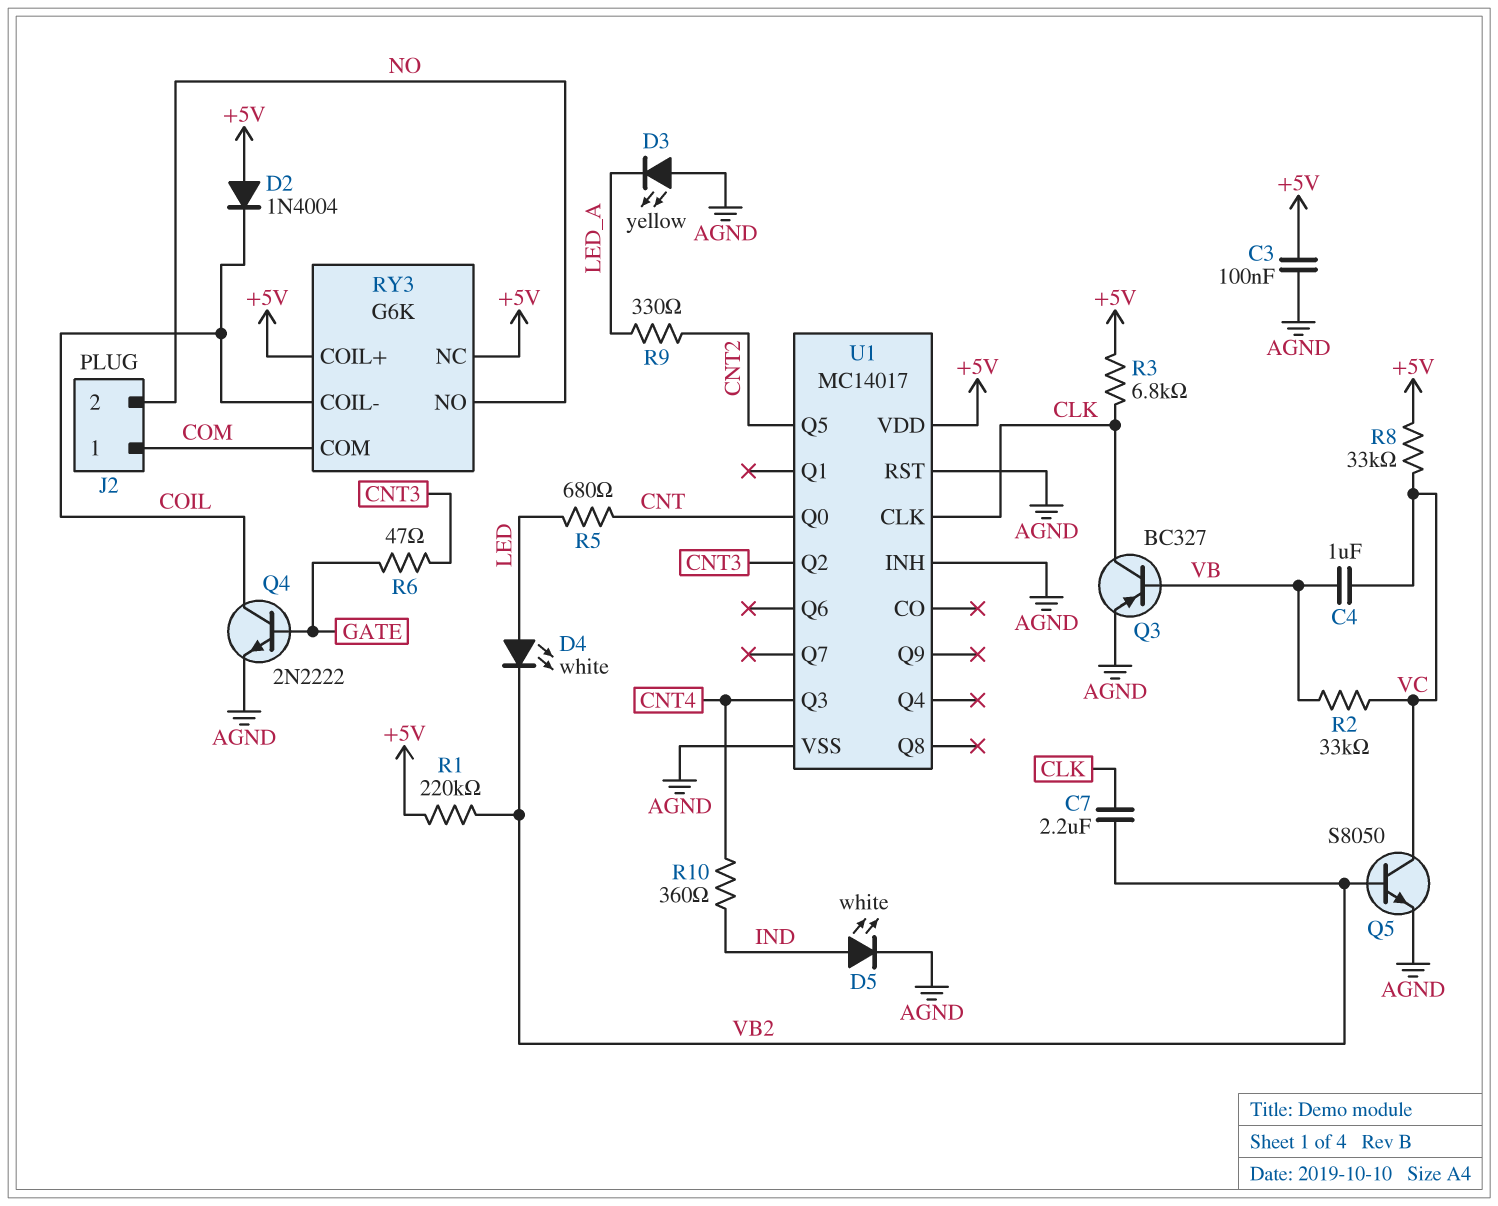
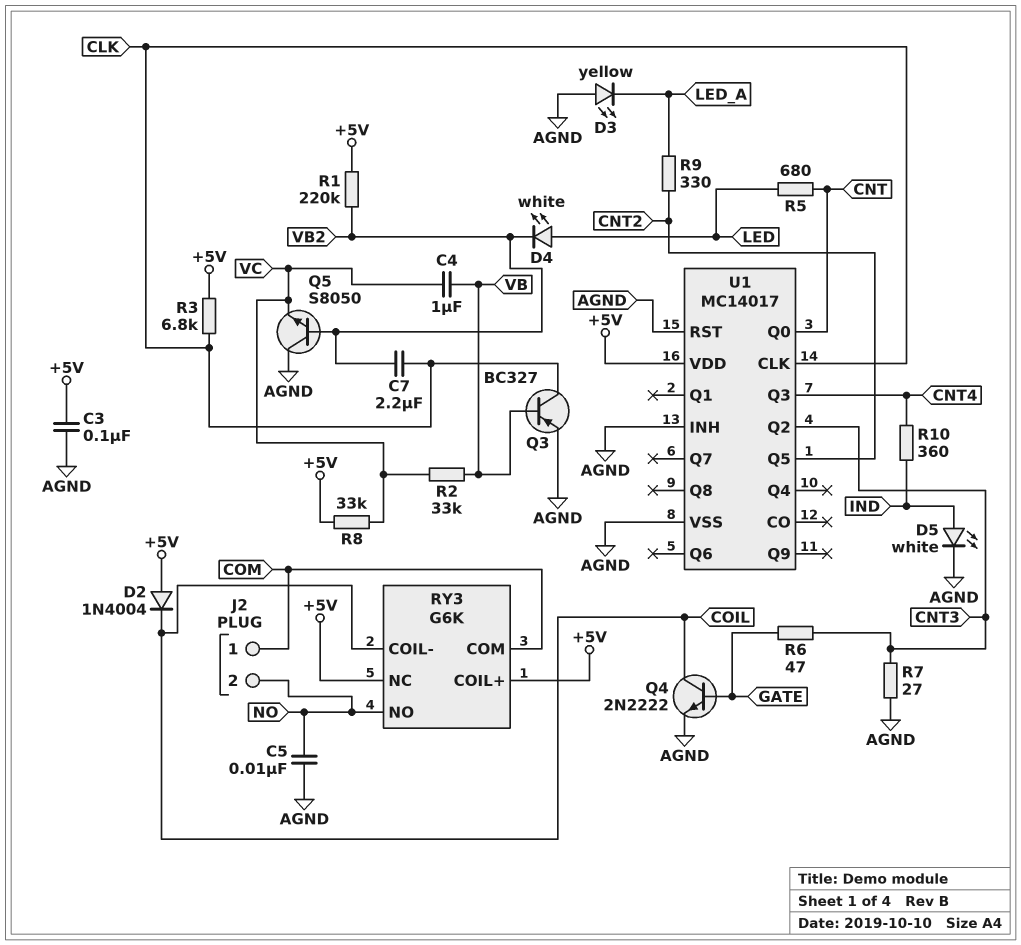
C5: none -> 10nF (AGND, NO)
Q5: NPN S8050 (B VB2, C VC, E AGND) -> NPN S8050 (B VB2, C AGND, E VC)
R7: none -> 27 (AGND, CNT3)

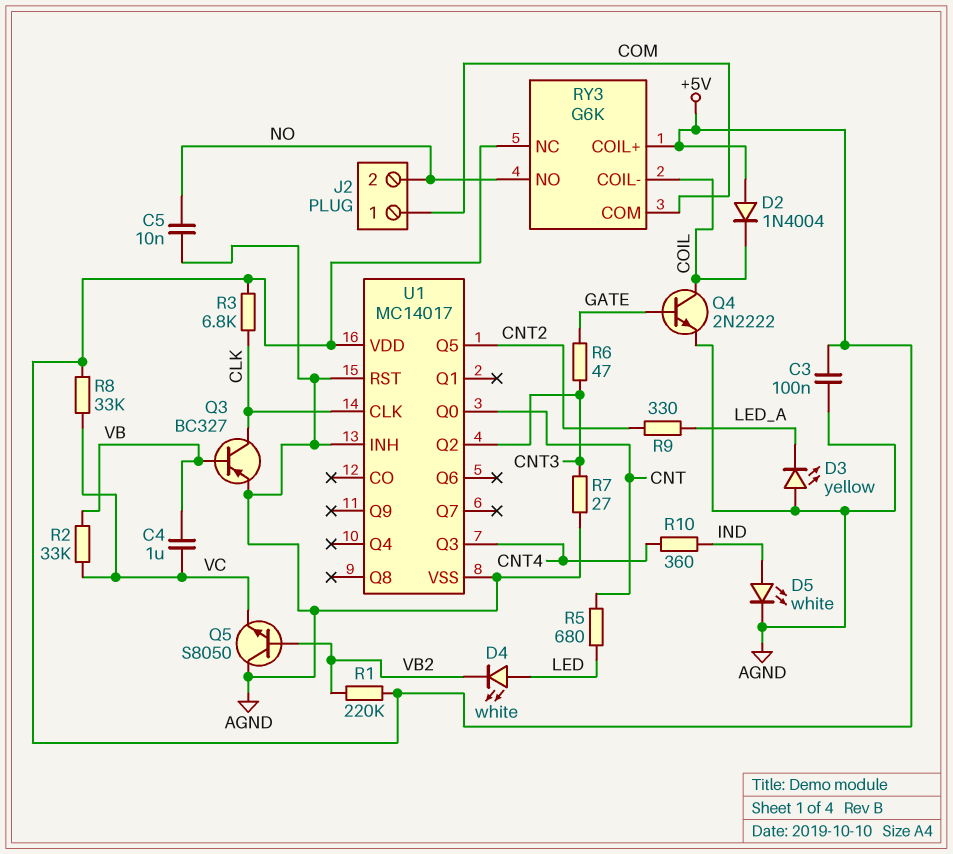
C7: 2.2uF (CLK, VB2) -> none

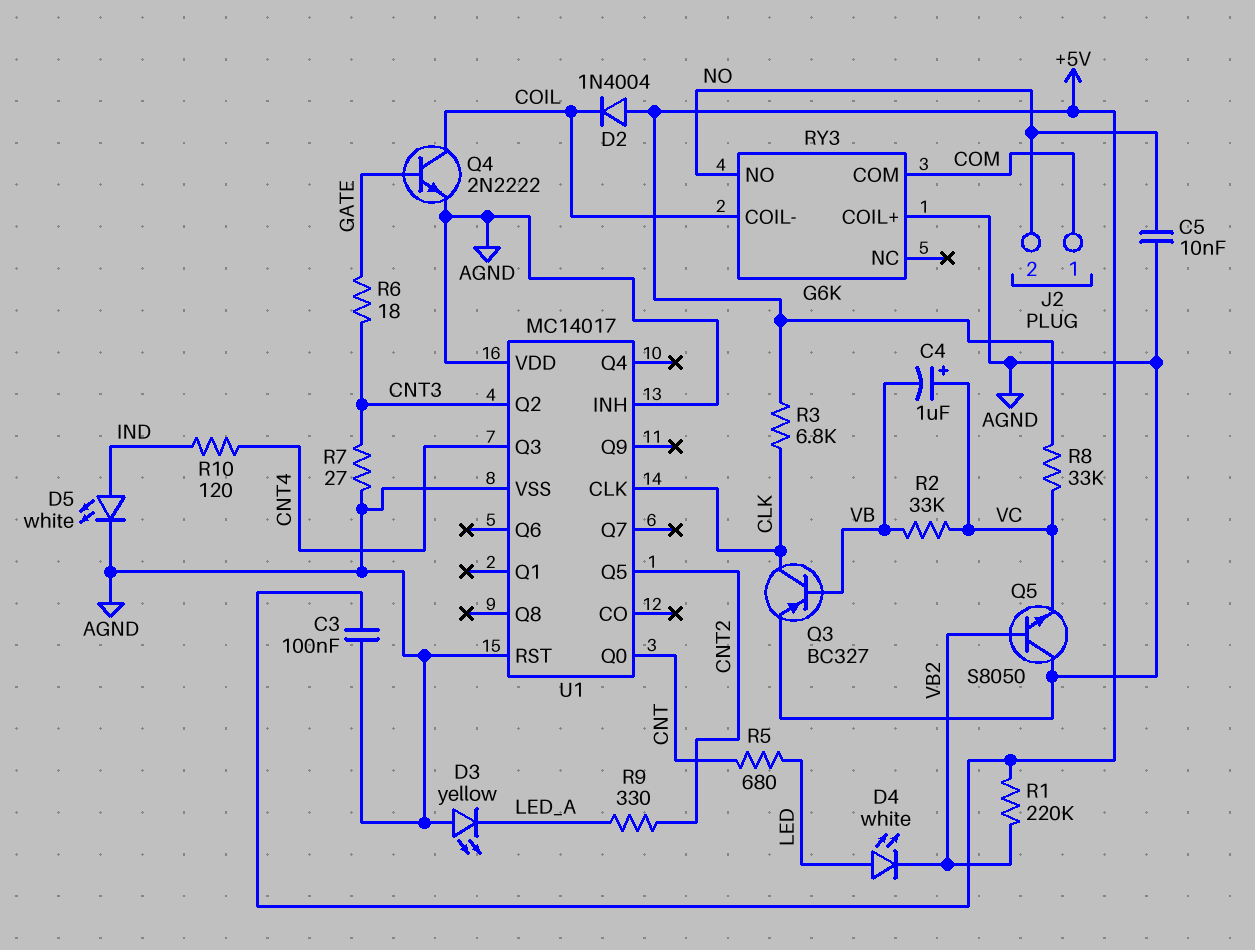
C4: 1uF (VB, VC) -> 1uF (plus VC, minus VB)
R6: 47 (CNT3, GATE) -> 18 (CNT3, GATE)
R10: 360 (CNT4, IND) -> 120 (CNT4, IND)
RY3 pin COIL+: +5V -> AGND
RY3 pin NC: +5V -> none
U1 pin VDD: +5V -> AGND

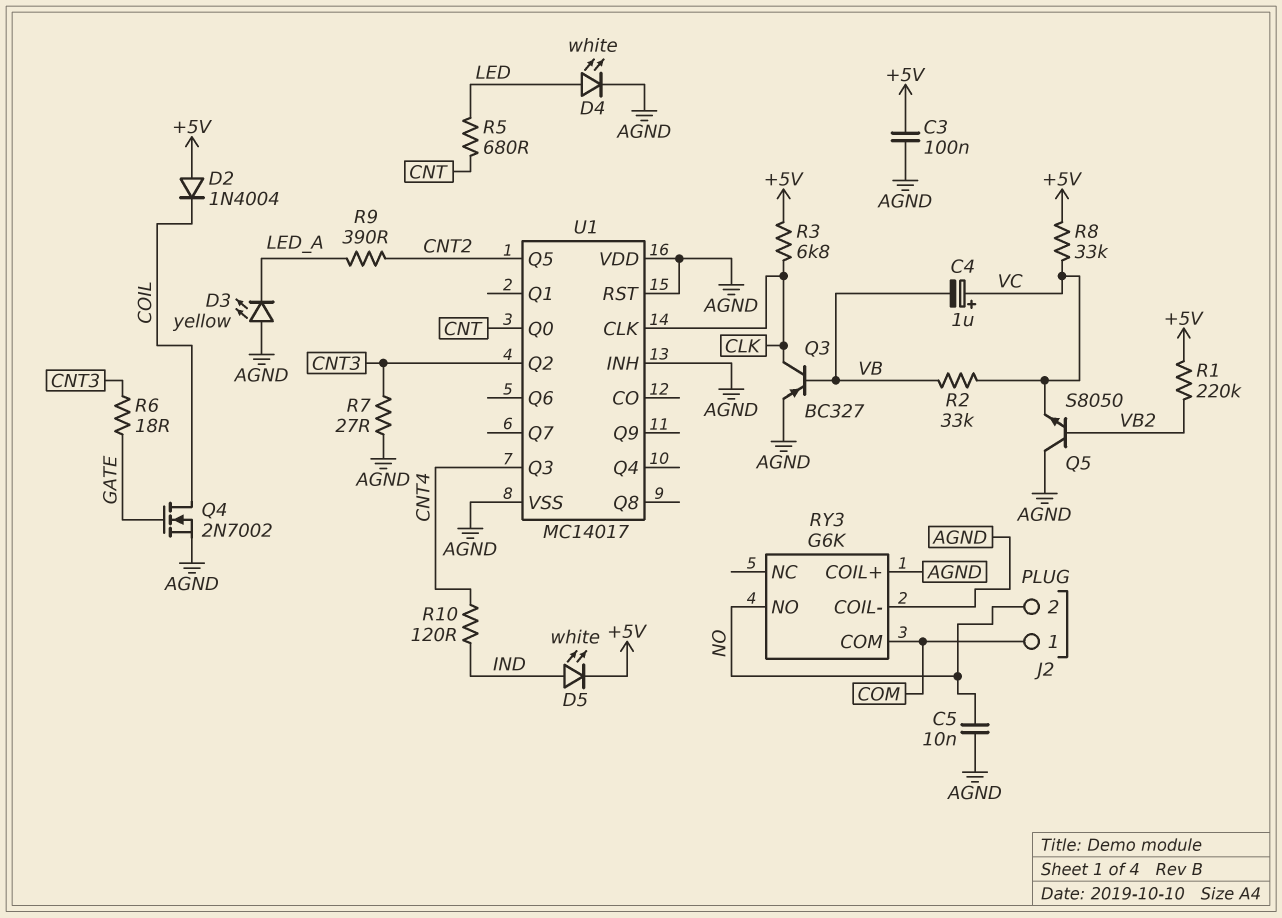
D4: LED white (A LED, K VB2) -> LED white (A LED, K AGND)
D5: LED white (A IND, K AGND) -> LED white (A IND, K +5V)
Q4: NPN 2N2222 (B GATE, C COIL, E AGND) -> NMOS 2N7002 (G GATE, D COIL, S AGND)
R9: 330 (CNT2, LED_A) -> 390 (CNT2, LED_A)
RY3 pin COIL-: COIL -> AGND

